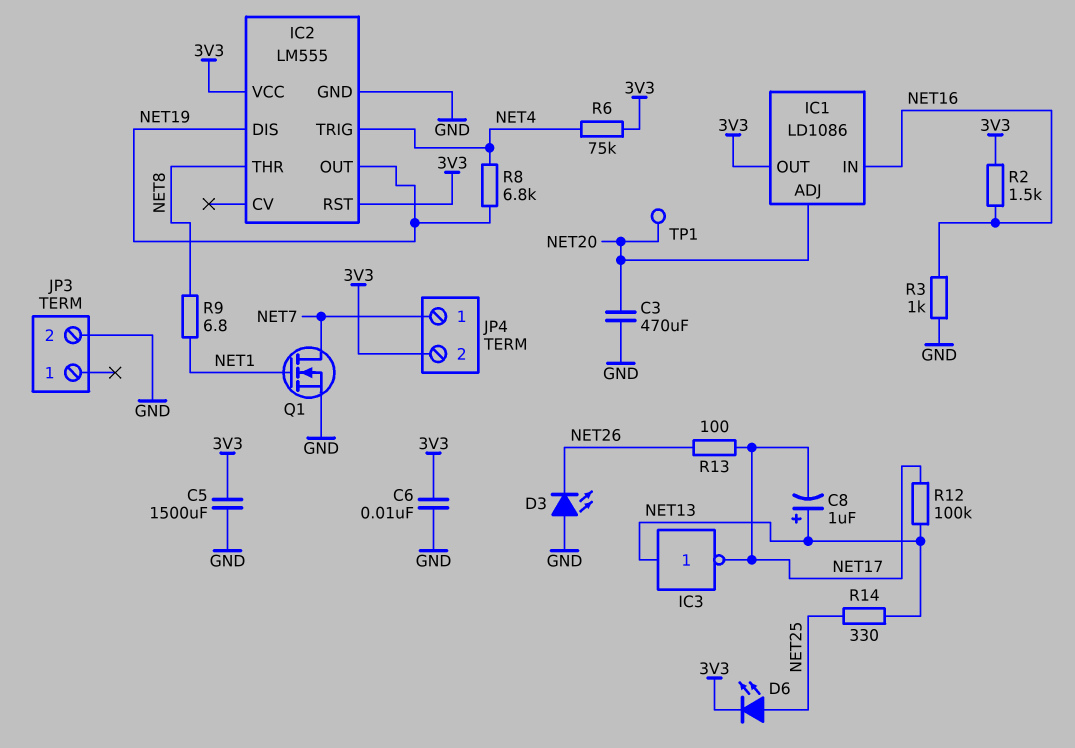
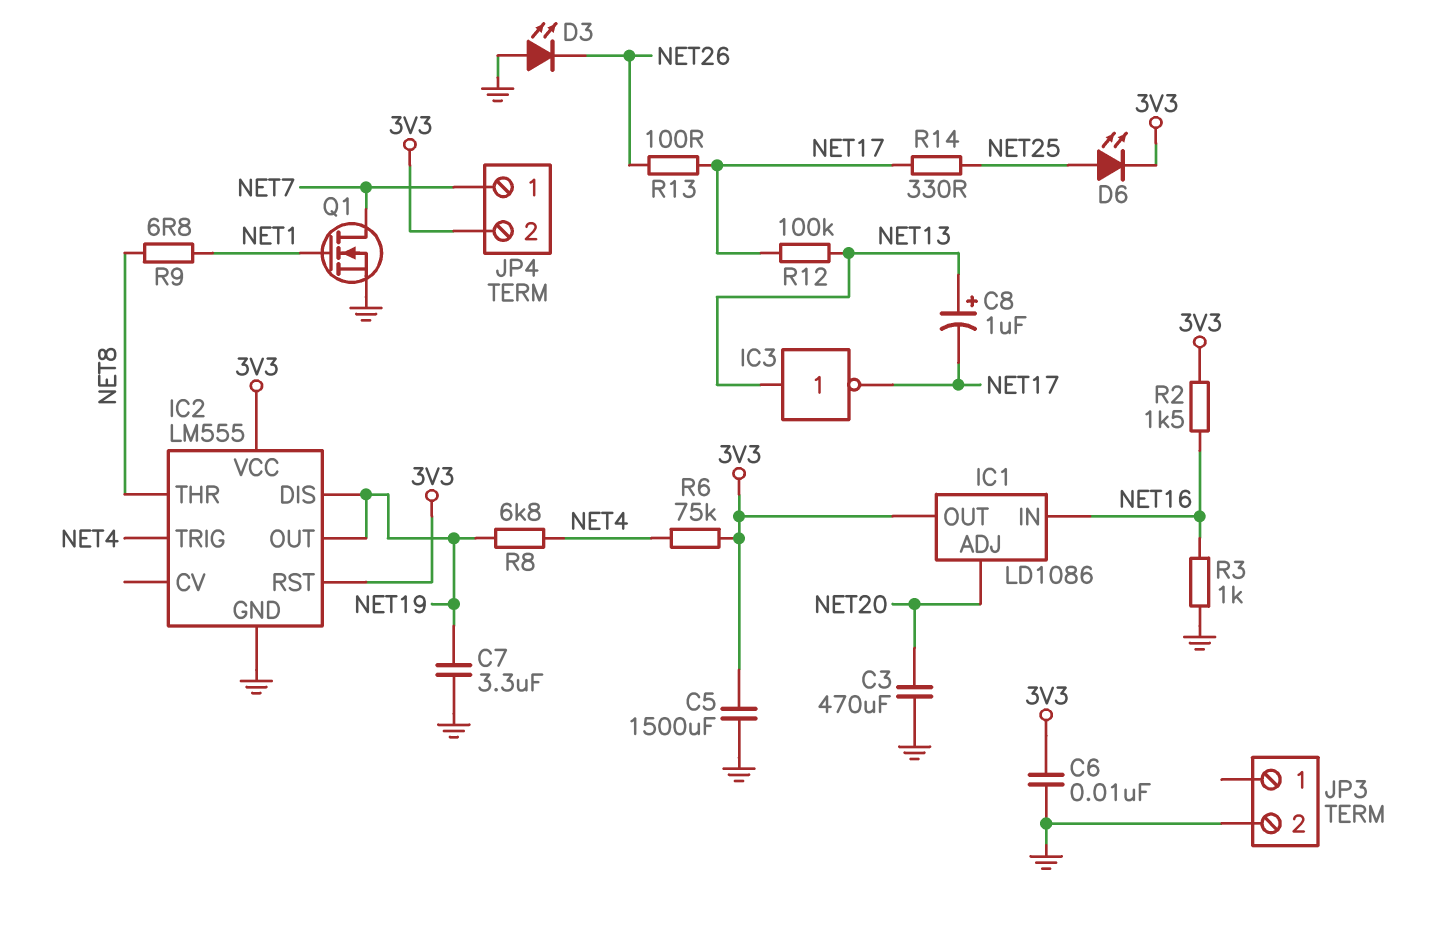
C7: none -> 3.3uF (GND, NET19)
R14: 330 (NET13, NET25) -> 330 (NET17, NET25)
TP1: test point (NET20) -> none

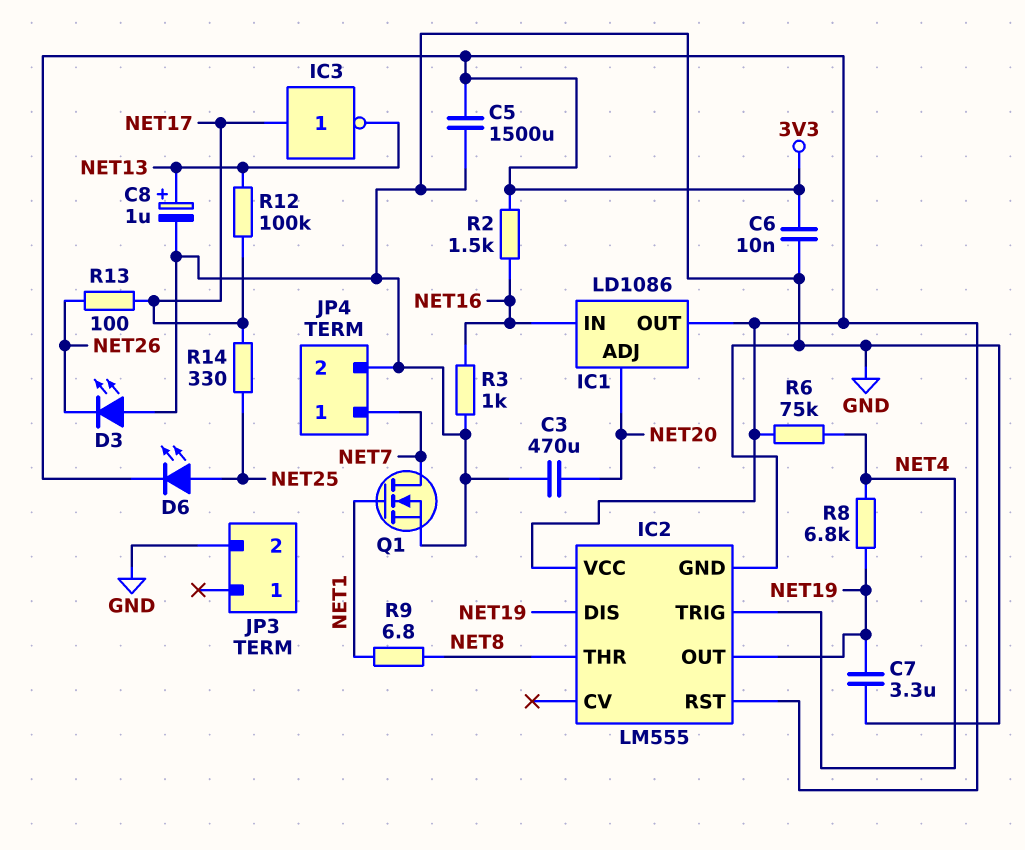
C8: 1uF (plus NET13, minus NET17) -> 1uF (plus NET13, minus GND)
IC3: NOT (in NET13, out NET17) -> NOT (in NET17, out NET13)
JP4 pin 2: 3V3 -> GND

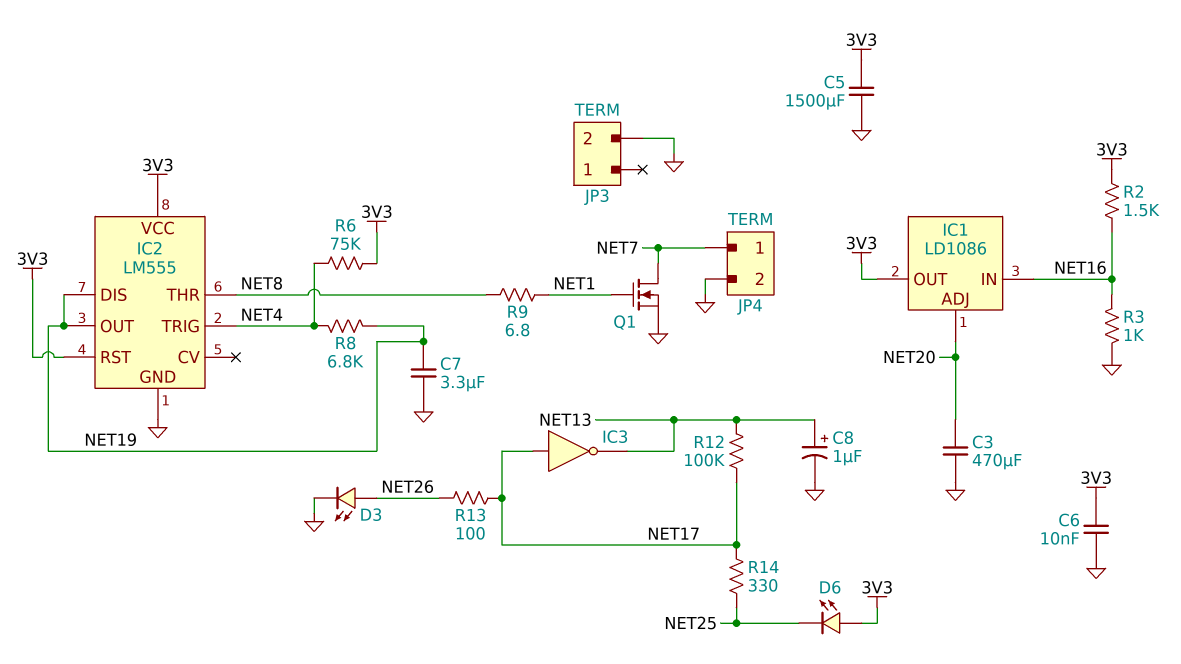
D3: LED (A GND, K NET26) -> LED (A NET26, K GND)
D6: LED (A NET25, K 3V3) -> LED (A 3V3, K NET25)

